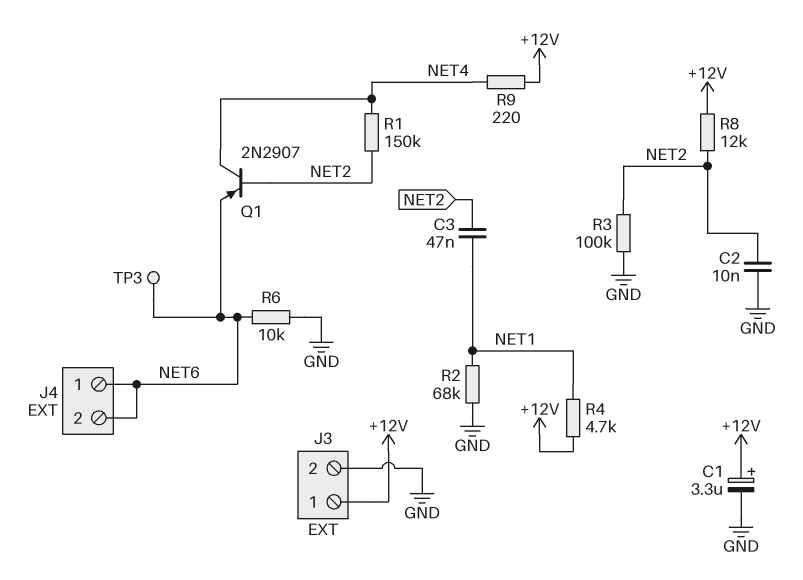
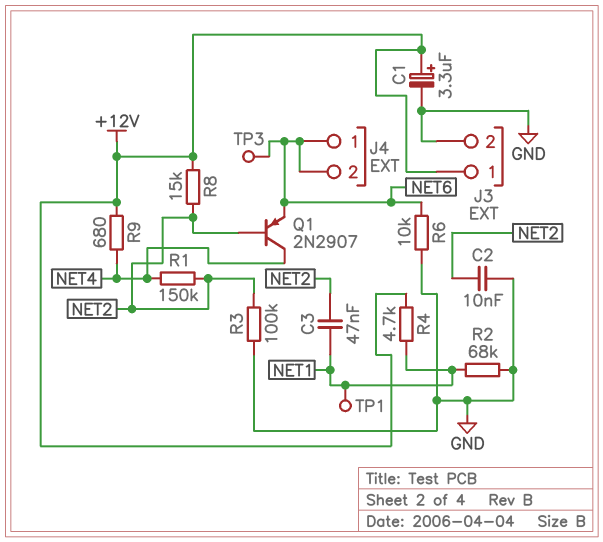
R8: 12k (+12V, NET2) -> 15k (+12V, NET2)
R9: 220 (+12V, NET4) -> 680 (+12V, NET4)
TP1: none -> test point (NET1)

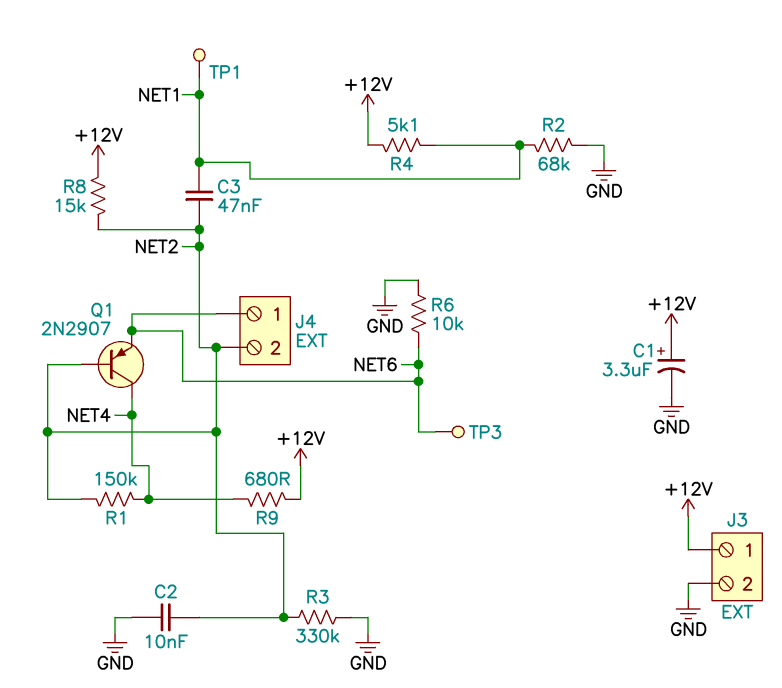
J4 pin 2: NET6 -> NET2
R3: 100k (GND, NET2) -> 330k (GND, NET2)
R4: 4.7k (+12V, NET1) -> 5.1k (+12V, NET1)

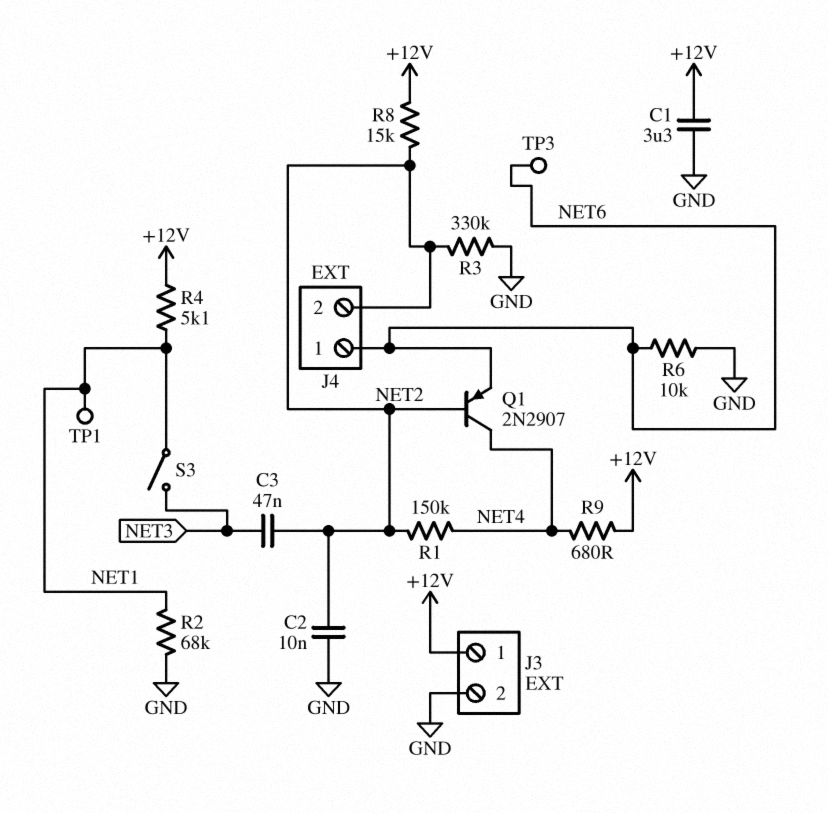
C1: 3.3uF (plus +12V, minus GND) -> 3.3uF (+12V, GND)
C3: 47nF (NET1, NET2) -> 47nF (NET2, NET3)
S3: none -> switch (NET1, NET3)

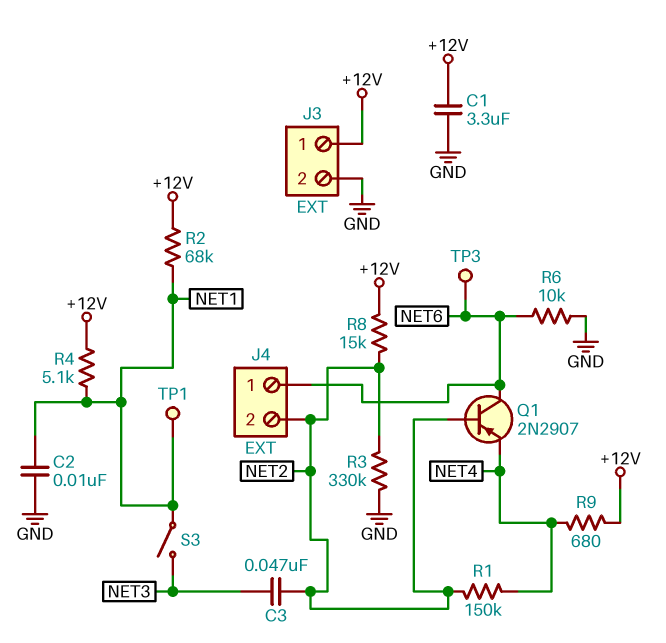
C2: 10nF (GND, NET2) -> 10nF (GND, NET1)
Q1: PNP 2N2907 (B NET2, C NET4, E NET6) -> PNP 2N2907 (B NET2, C NET6, E NET4)
R2: 68k (GND, NET1) -> 68k (+12V, NET1)

